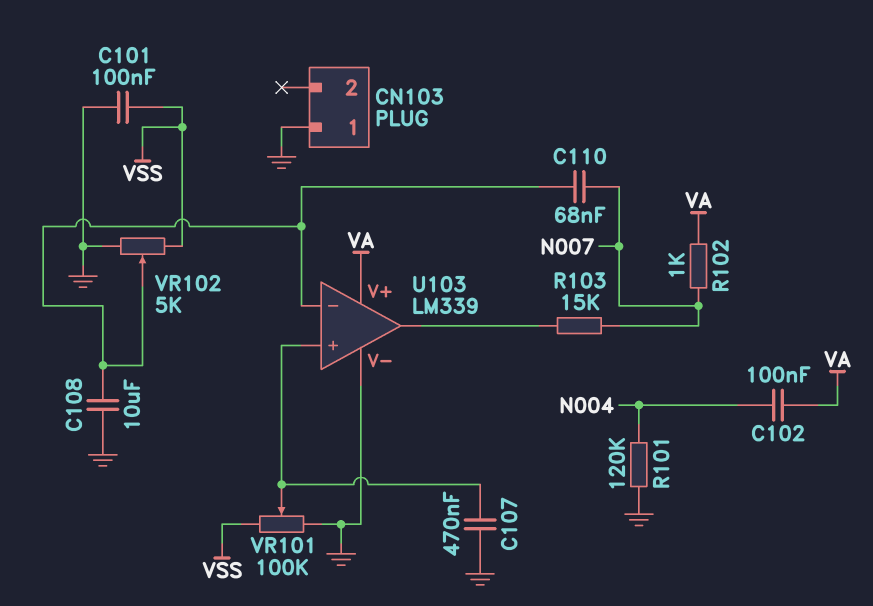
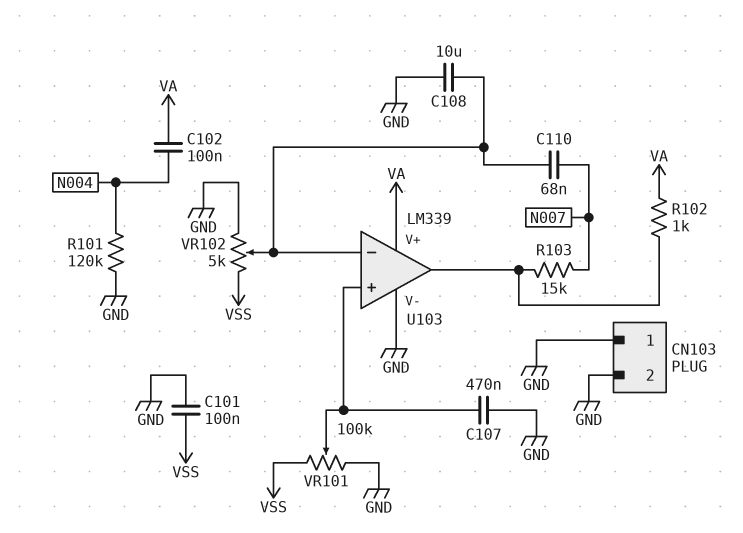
CN103 pin 2: none -> GND
R102: 1k (N007, VA) -> 1k (U103/out, VA)

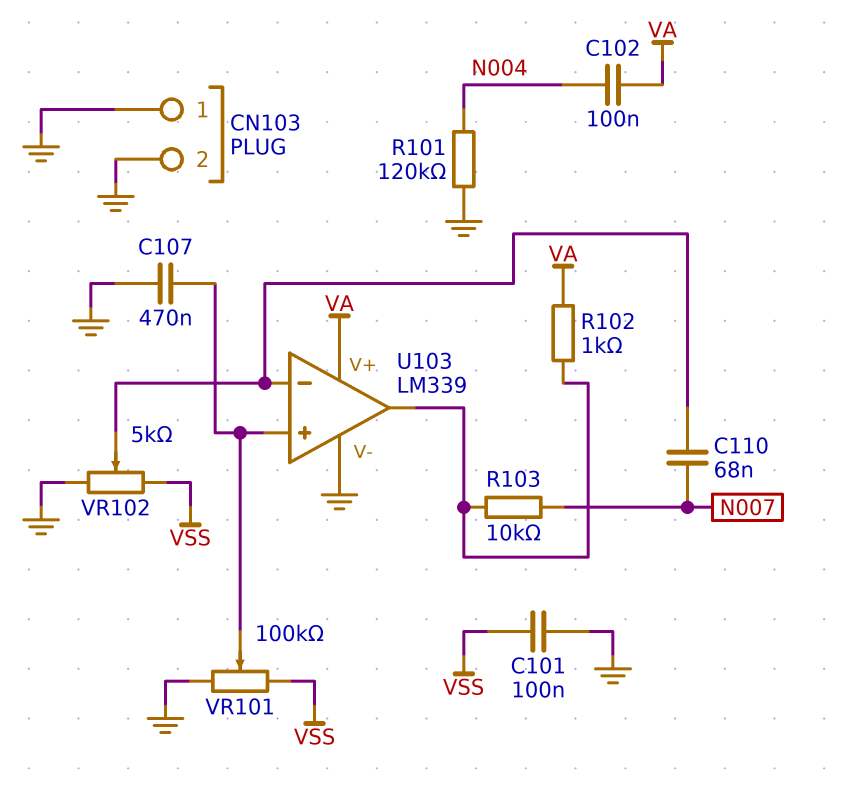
C108: 10uF (GND, U103/in-) -> none
R103: 15k (N007, U103/out) -> 10k (N007, U103/out)

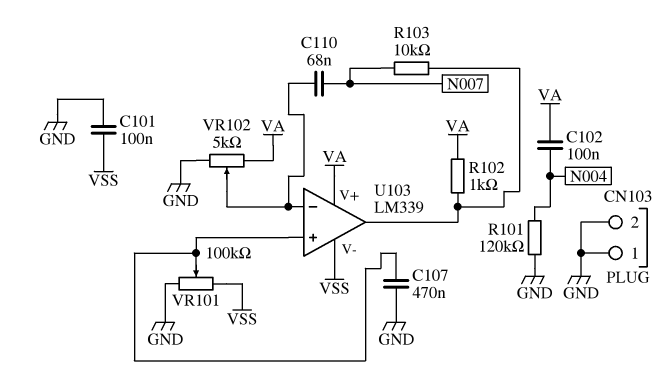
U103 pin V-: GND -> VSS
VR102: 5k (GND, VSS, wiper U103/in-) -> 5k (GND, VA, wiper U103/in-)

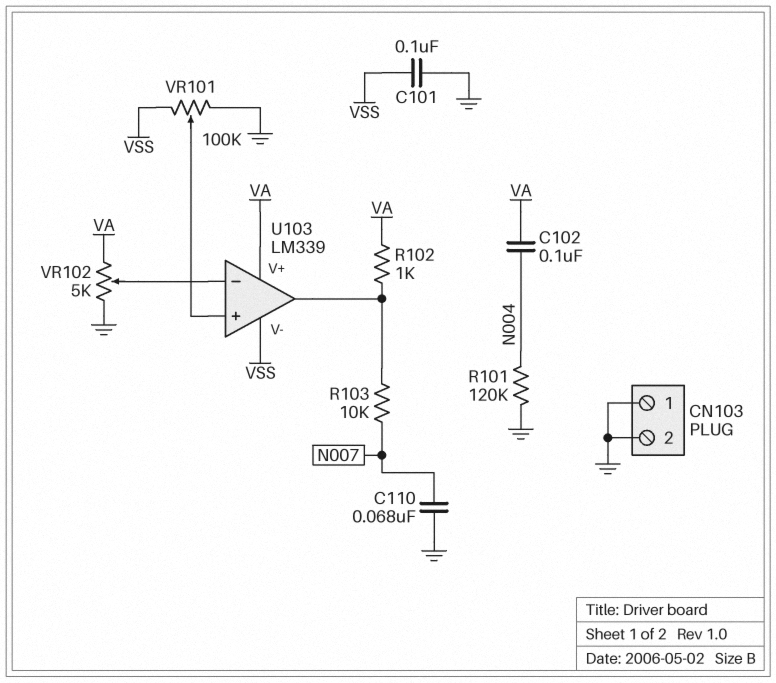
C107: 470nF (GND, U103/in+) -> none
C110: 68nF (N007, U103/in-) -> 68nF (GND, N007)

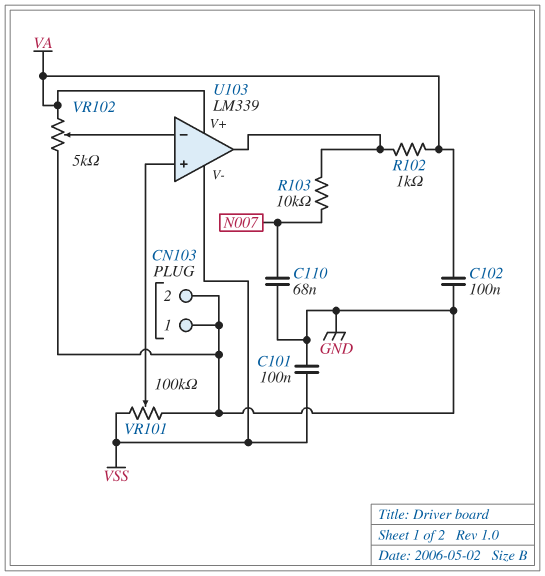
C102: 100nF (N004, VA) -> 100nF (GND, VA)
R101: 120k (GND, N004) -> none

